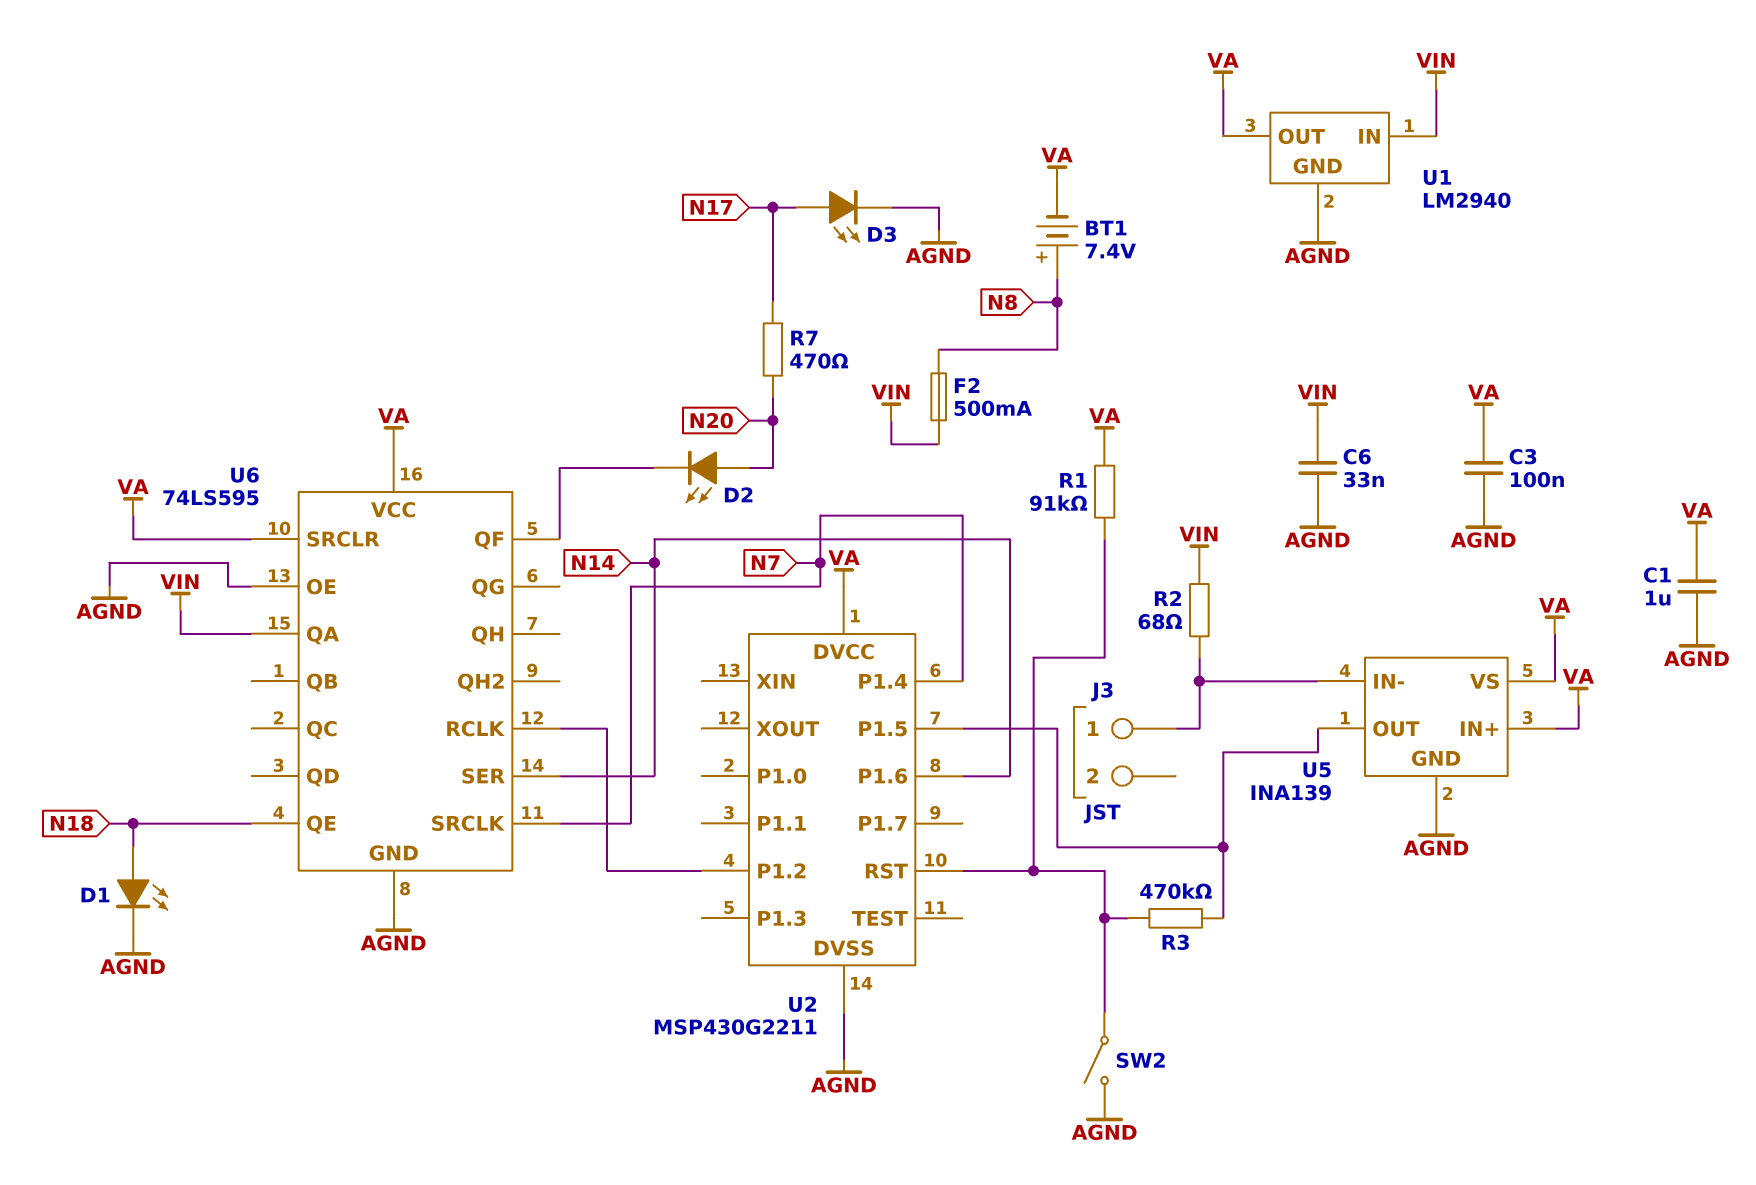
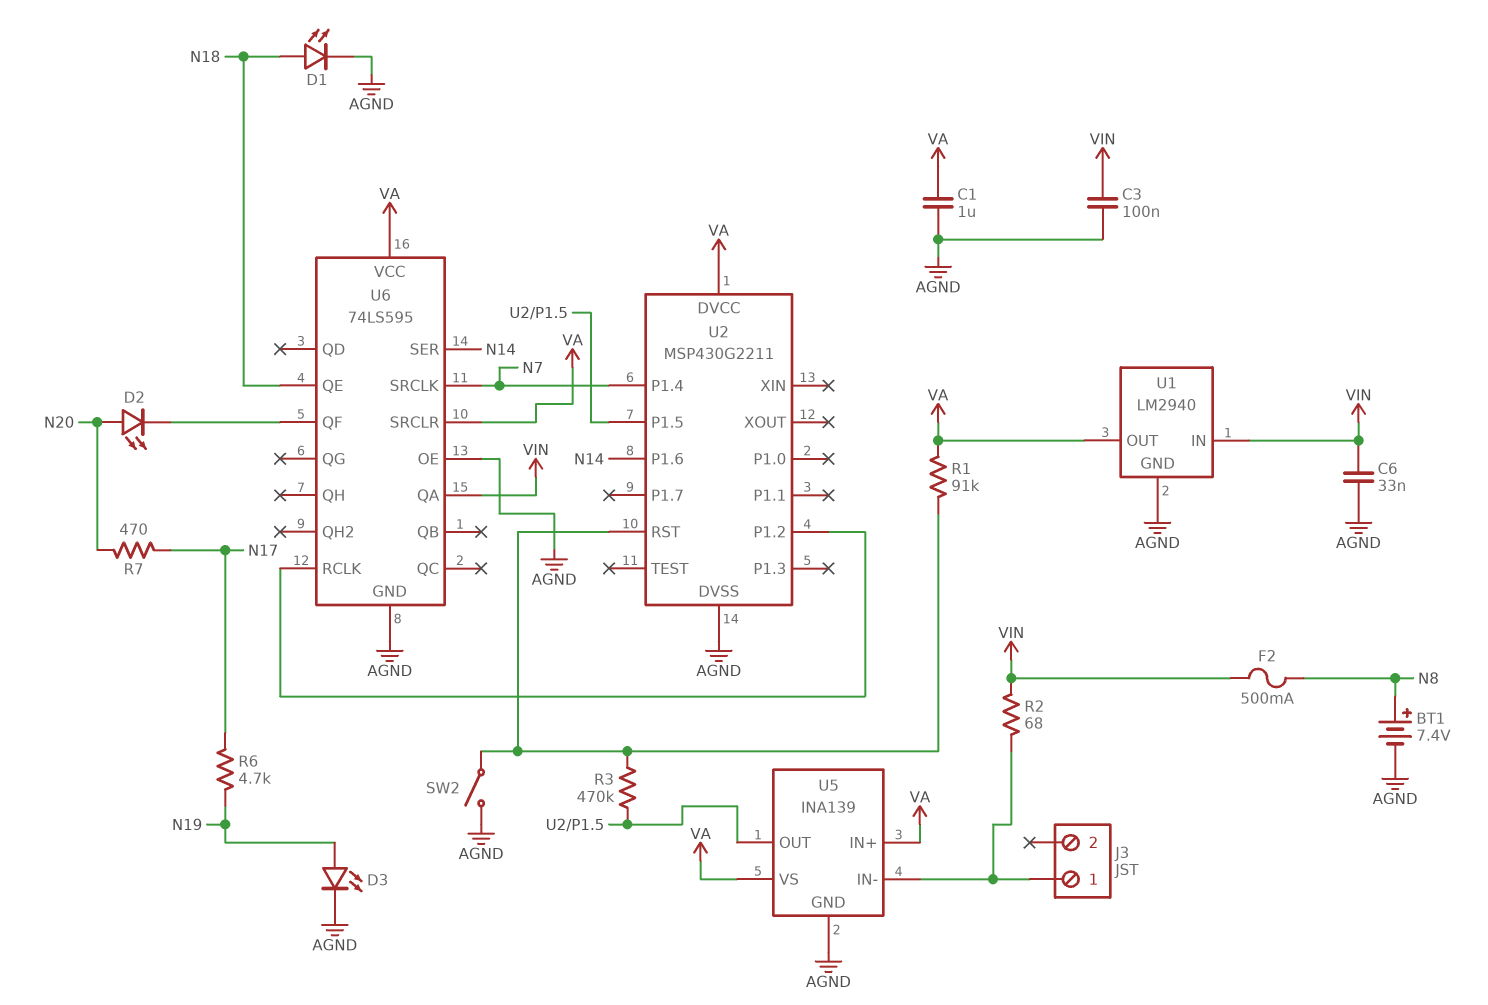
BT1: 7.4V (plus N8, minus VA) -> 7.4V (plus N8, minus AGND)
C3: 100nF (AGND, VA) -> 100nF (AGND, VIN)
D3: LED (A N17, K AGND) -> LED (A N19, K AGND)
R6: none -> 4.7k (N17, N19)

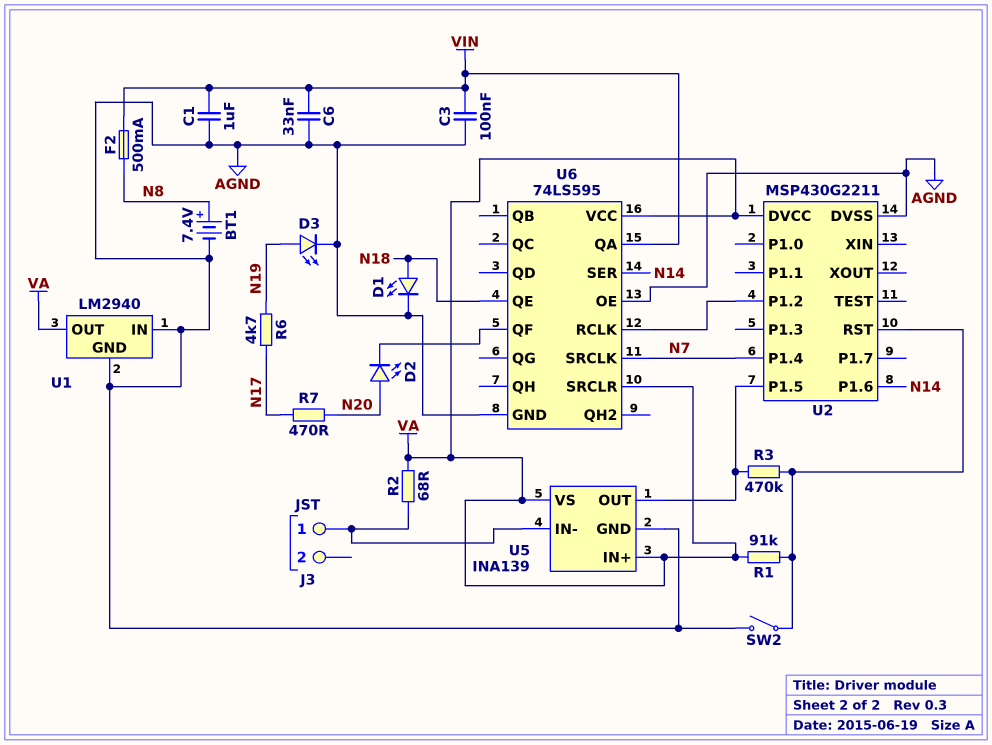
C1: 1uF (AGND, VA) -> 1uF (AGND, VIN)
R2: 68 (J3/1, VIN) -> 68 (J3/1, VA)
U1 pin IN: VIN -> AGND

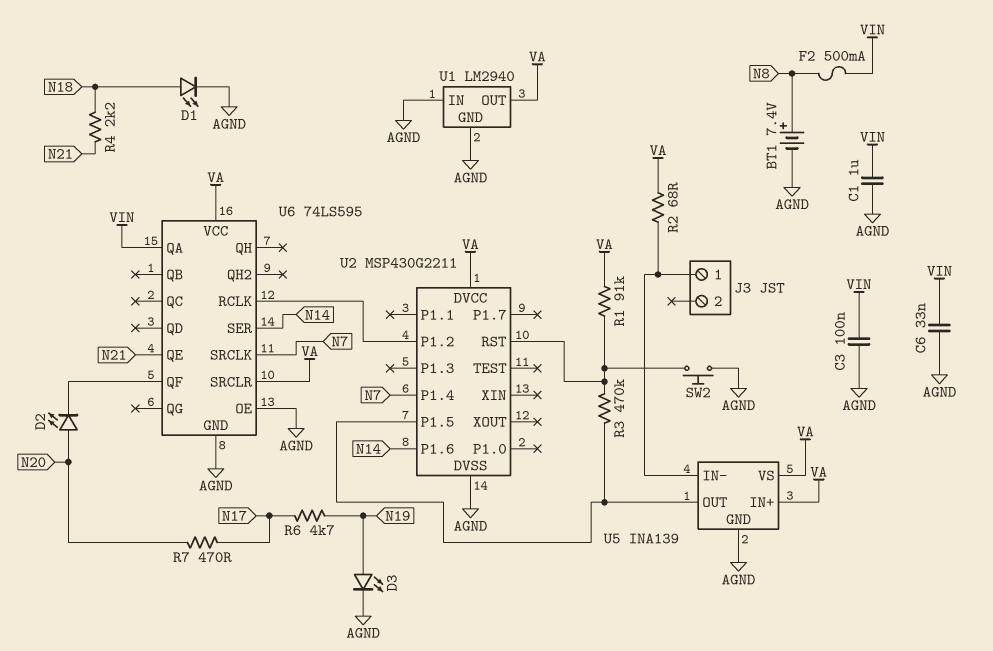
R4: none -> 2.2k (N18, N21)
SW2: switch (AGND, U2/RST) -> button (AGND, U2/RST)
U6 pin QE: N18 -> N21

